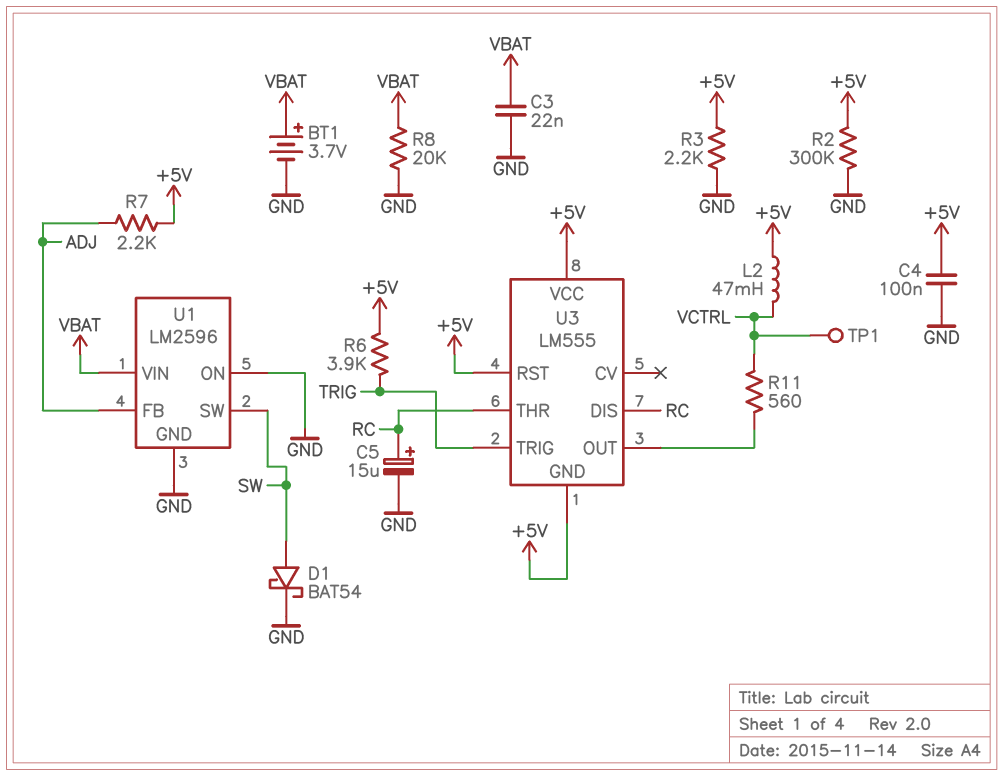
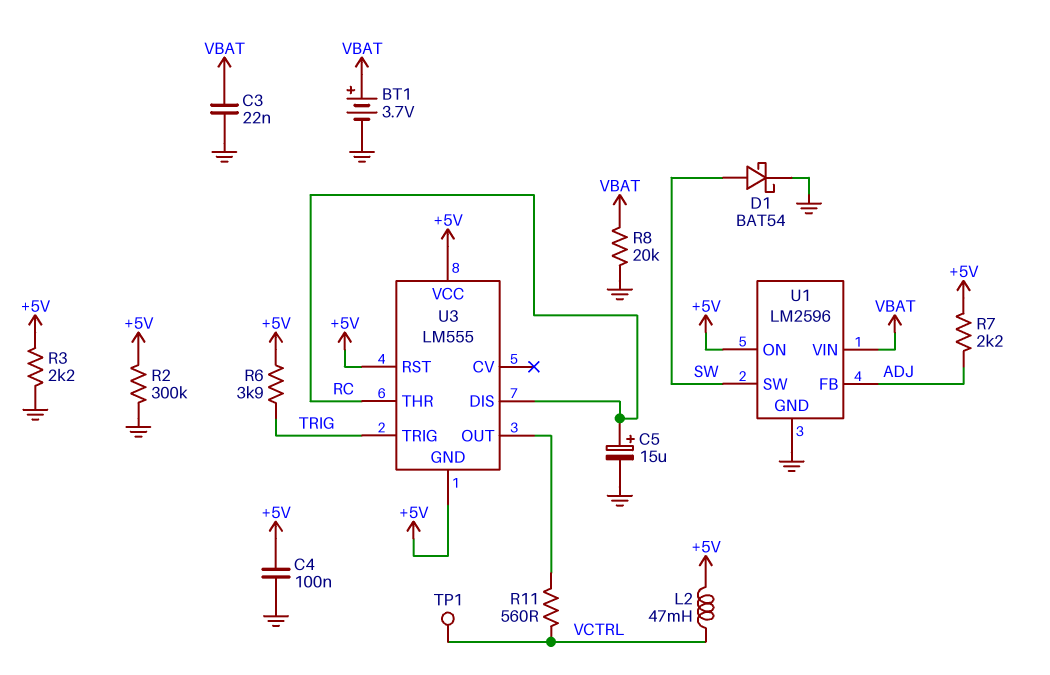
U1 pin ON: GND -> +5V

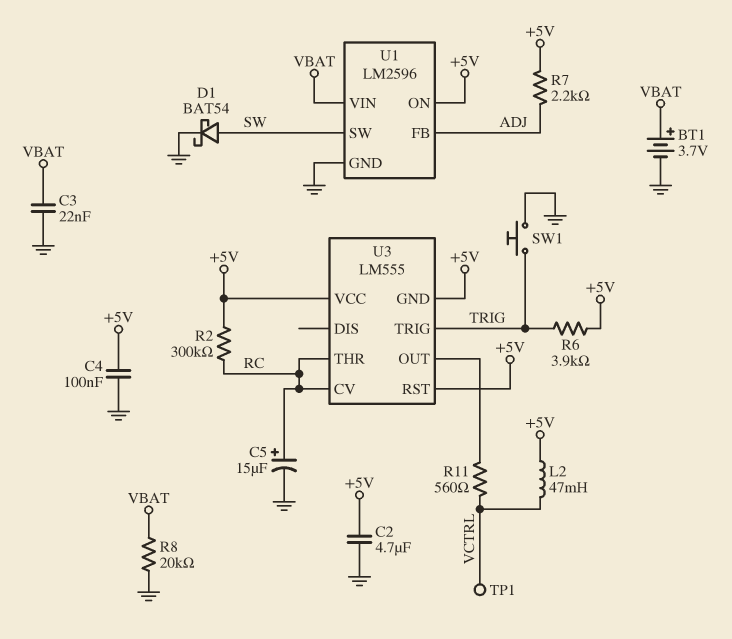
C2: none -> 4.7uF (+5V, GND)
R2: 300k (+5V, GND) -> 300k (+5V, RC)
R3: 2.2k (+5V, GND) -> none
SW1: none -> button (GND, TRIG)
U3 pin CV: none -> RC
U3 pin DIS: RC -> none

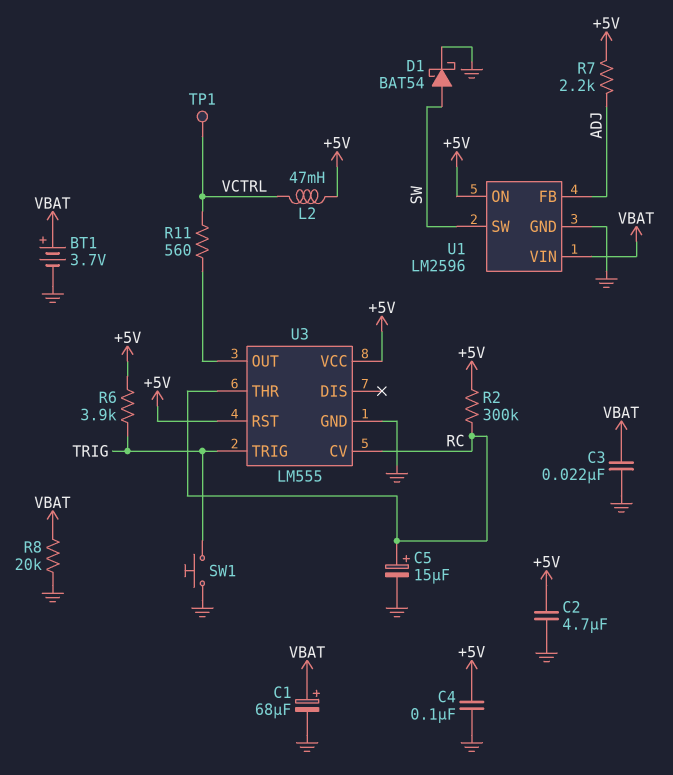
C1: none -> 68uF (plus VBAT, minus GND)
U3 pin GND: +5V -> GND

